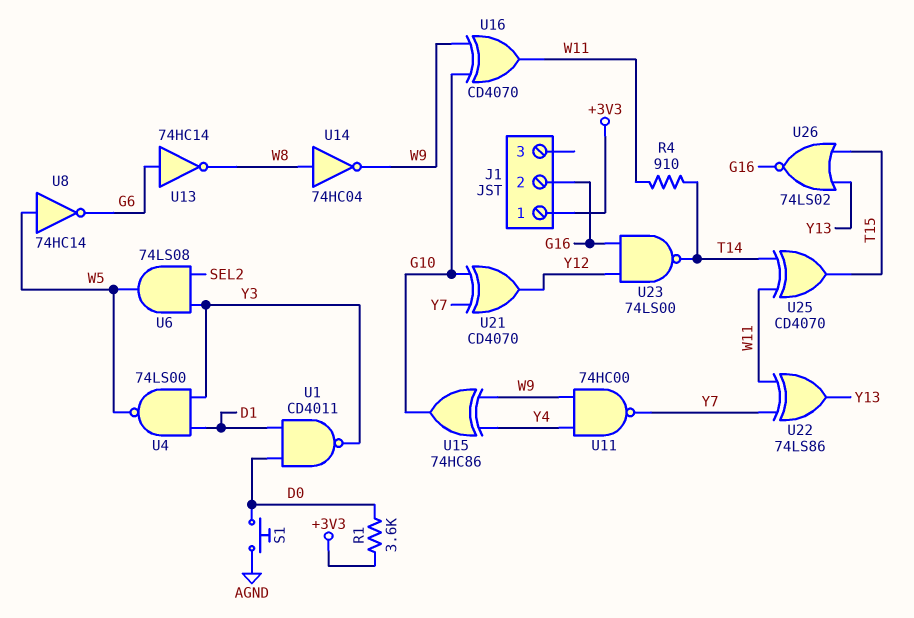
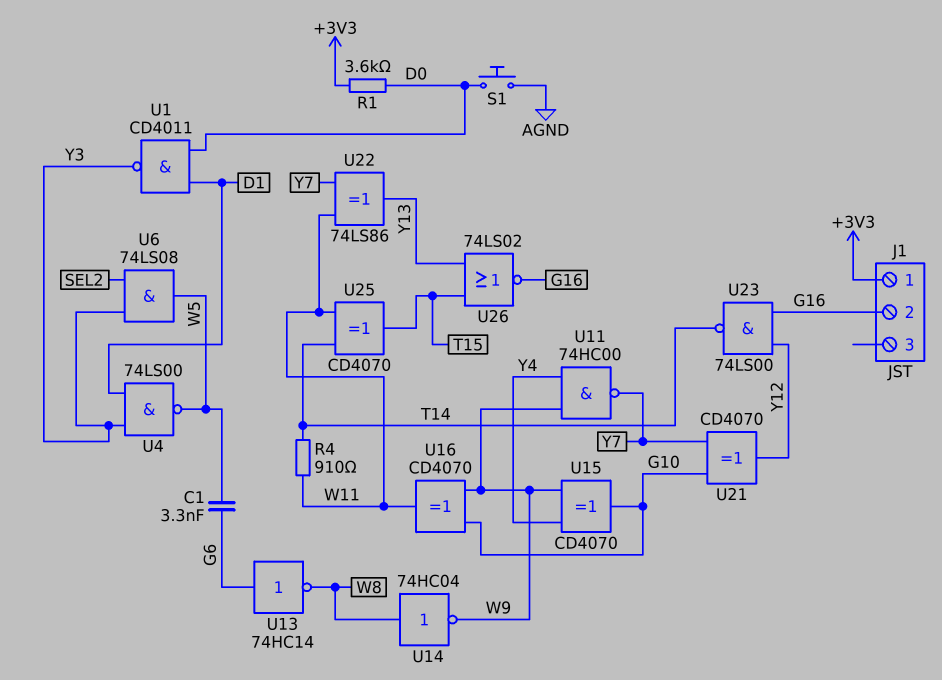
C1: none -> 3.3nF (G6, W5)
U8: NOT 74HC14 (in W5, out G6) -> none
U15: XOR 74HC86 (in W9, in Y4, out G10) -> XOR CD4070 (in W9, in Y4, out G10)

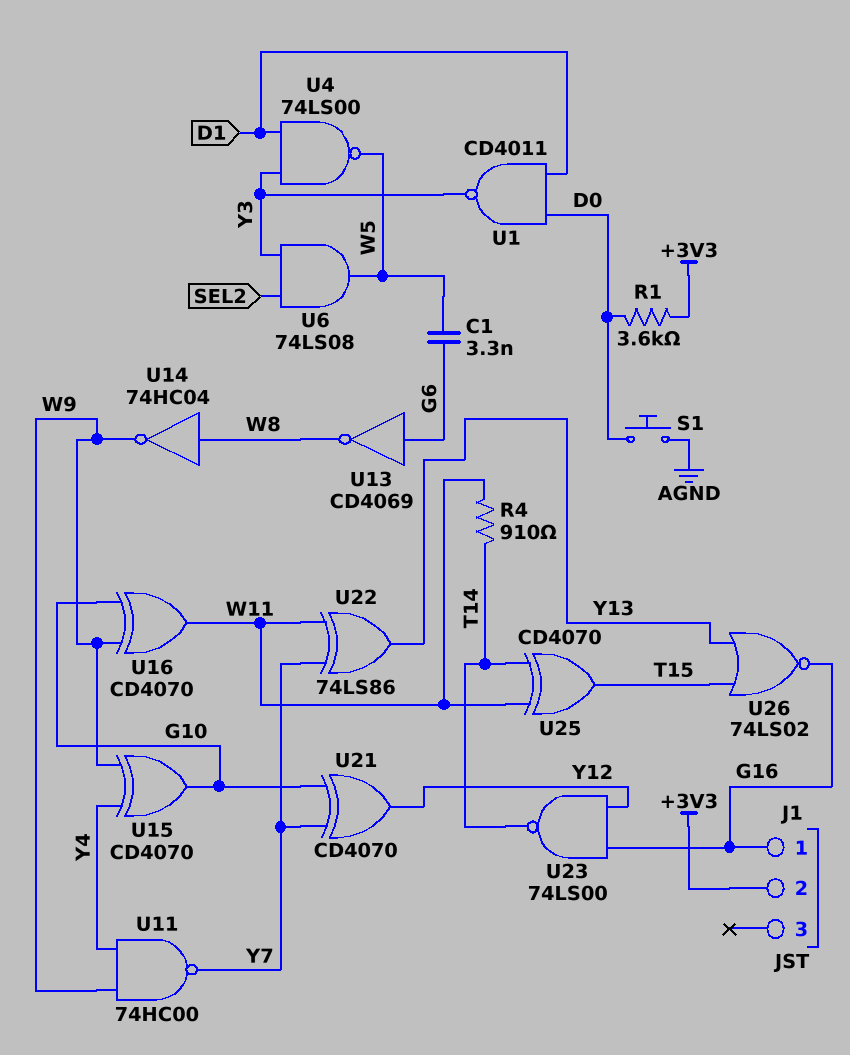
J1 pin 1: +3V3 -> G16
J1 pin 2: G16 -> +3V3
U13: NOT 74HC14 (in G6, out W8) -> NOT CD4069 (in G6, out W8)

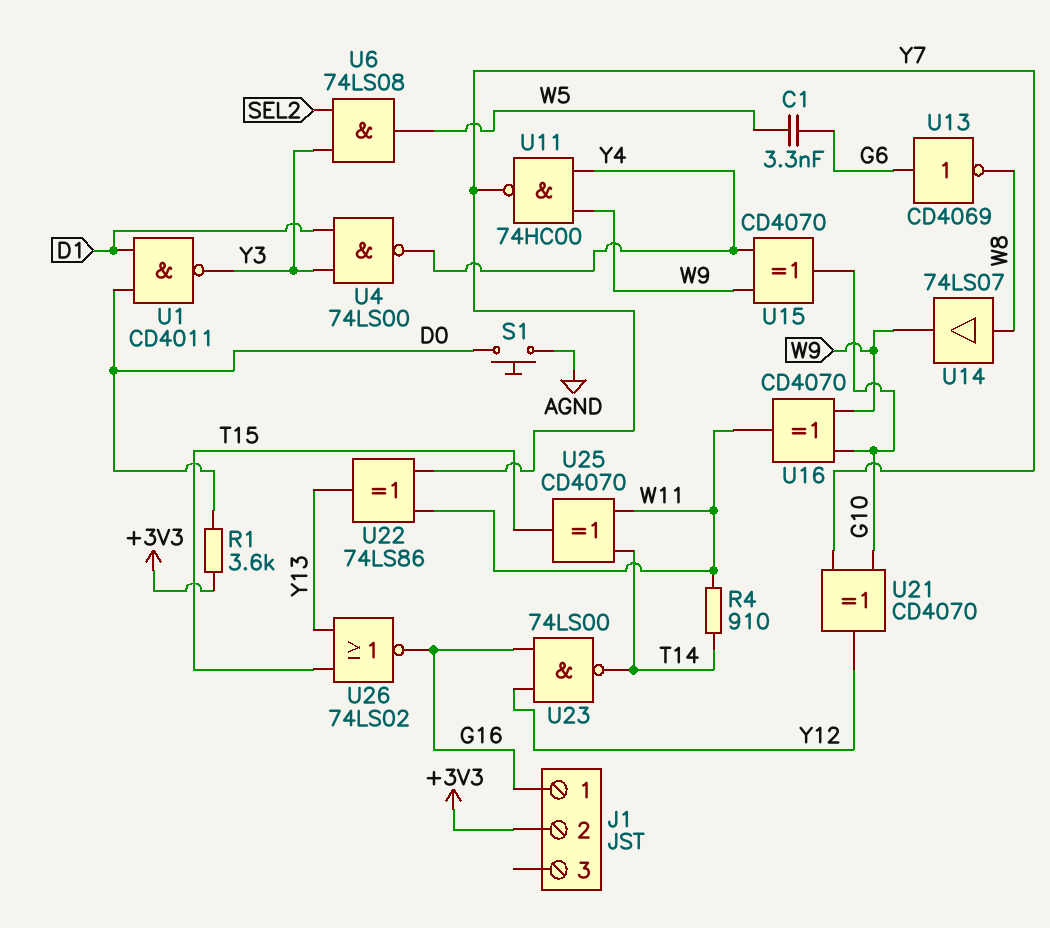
U4: NAND 74LS00 (in D1, in Y3, out W5) -> NAND 74LS00 (in D1, in Y3, out Y4)
U14: NOT 74HC04 (in W8, out W9) -> buffer 74LS07 (in W8, out W9)

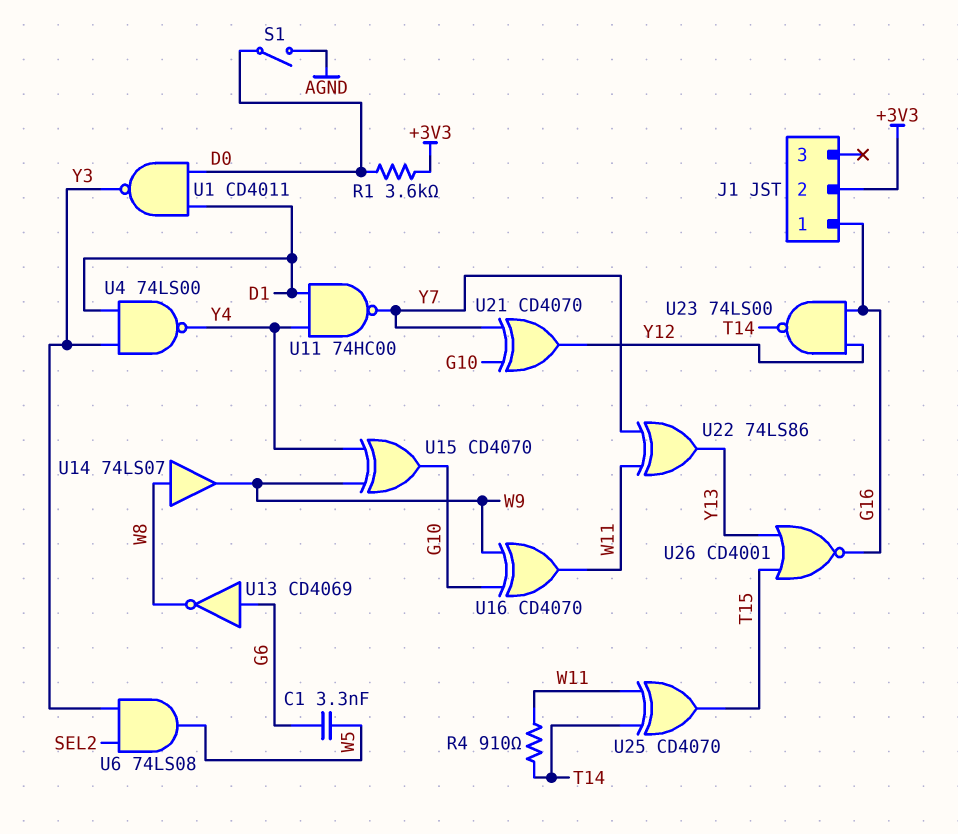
S1: button (AGND, D0) -> switch (AGND, D0)
U11: NAND 74HC00 (in W9, in Y4, out Y7) -> NAND 74HC00 (in D1, in Y4, out Y7)
U26: NOR 74LS02 (in T15, in Y13, out G16) -> NOR CD4001 (in T15, in Y13, out G16)

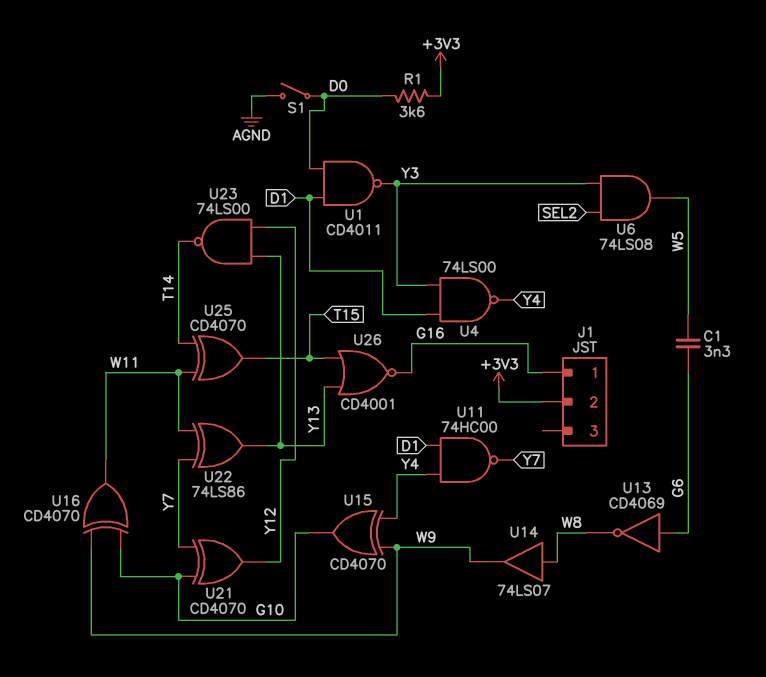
R4: 910 (T14, W11) -> none
U23: NAND 74LS00 (in G16, in Y12, out T14) -> NAND 74LS00 (in Y12, in Y13, out T14)

